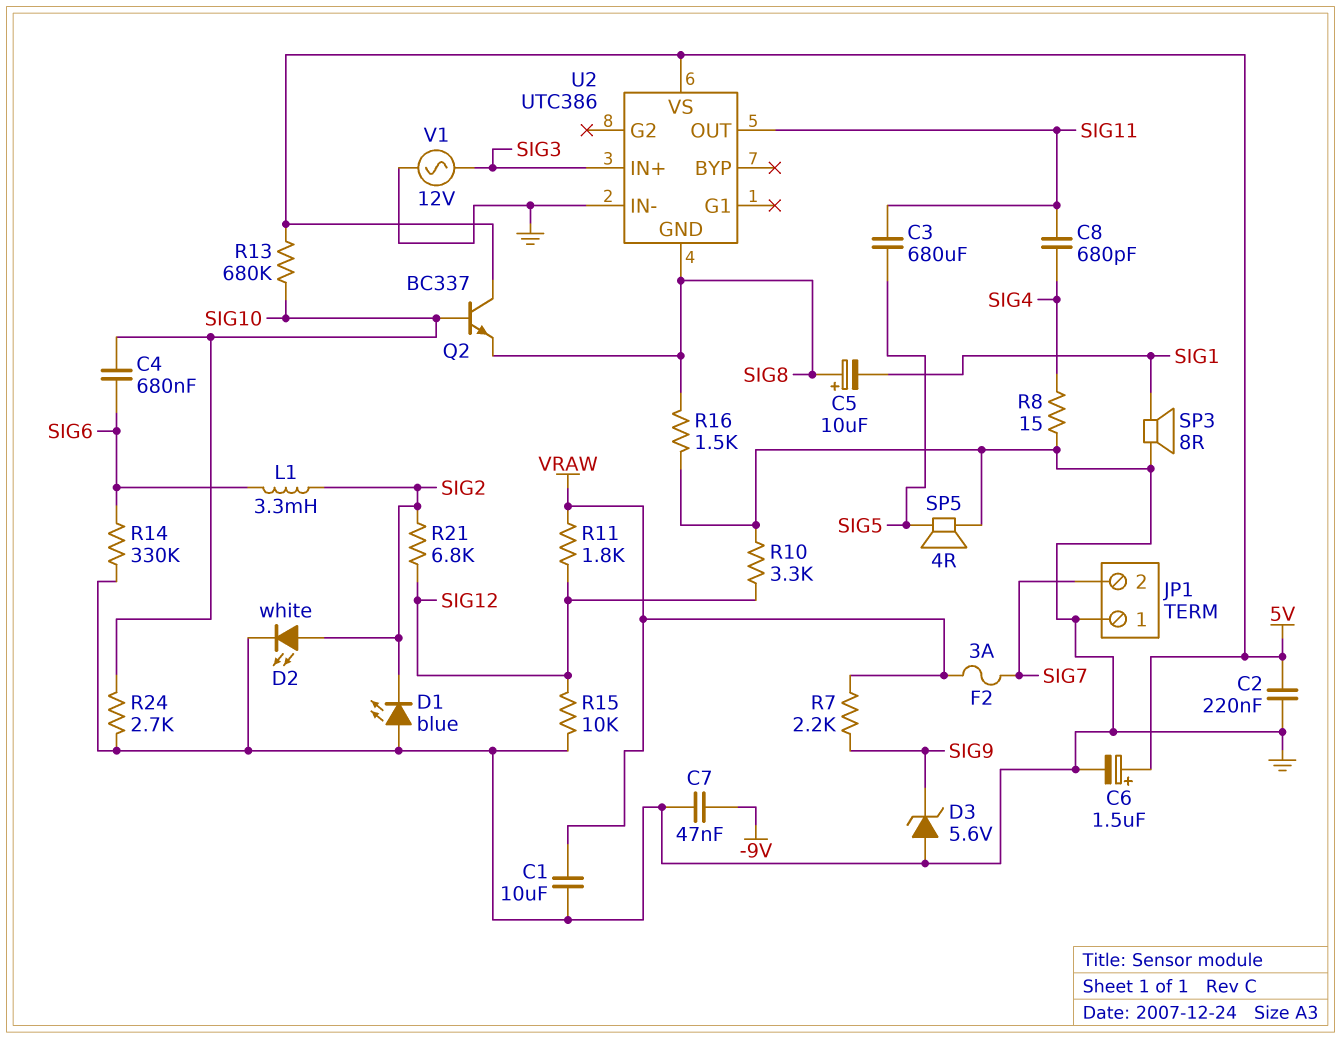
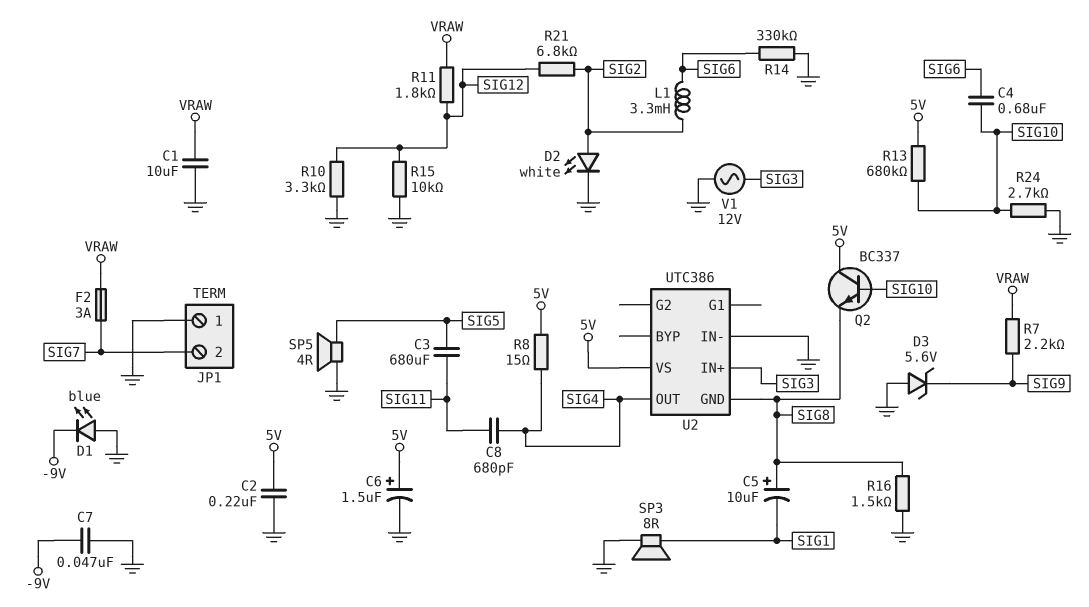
D1: LED blue (A GND, K SIG2) -> LED blue (A GND, K -9V)
R8: 15 (GND, SIG4) -> 15 (5V, SIG4)
U2 pin OUT: SIG11 -> SIG4

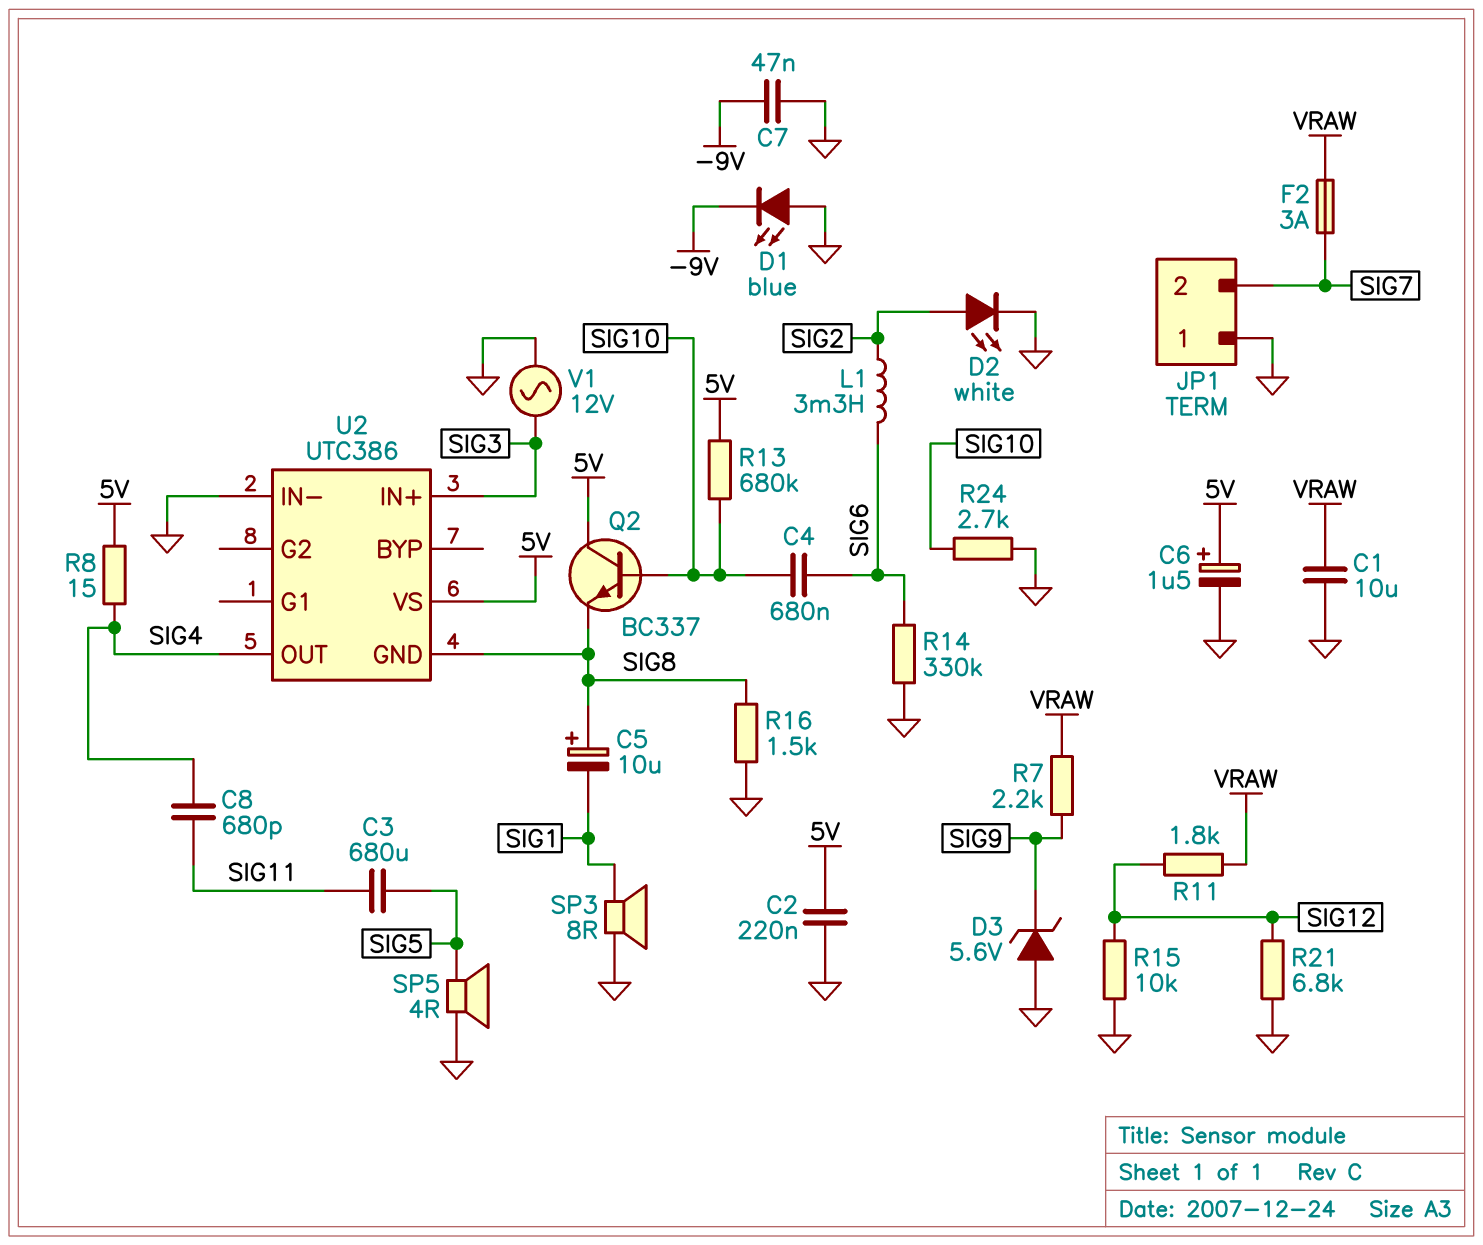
R10: 3.3k (GND, SIG12) -> none
R21: 6.8k (SIG2, SIG12) -> 6.8k (GND, SIG12)

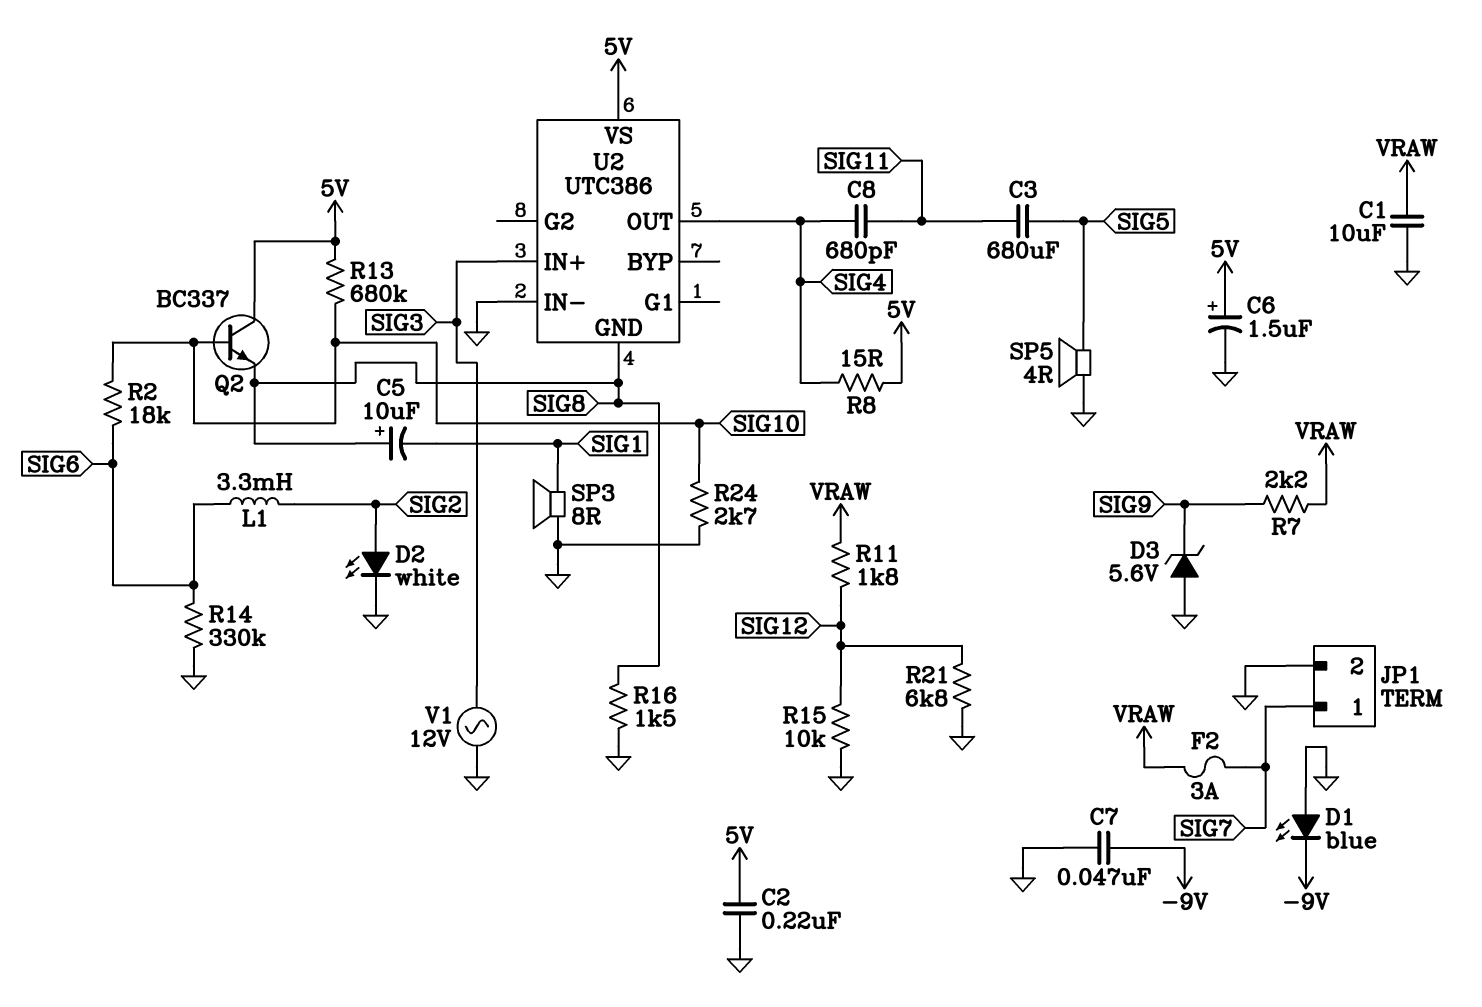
C4: 680nF (SIG6, SIG10) -> none
JP1 pin 1: GND -> SIG7
JP1 pin 2: SIG7 -> GND
R2: none -> 18k (SIG6, SIG10)

